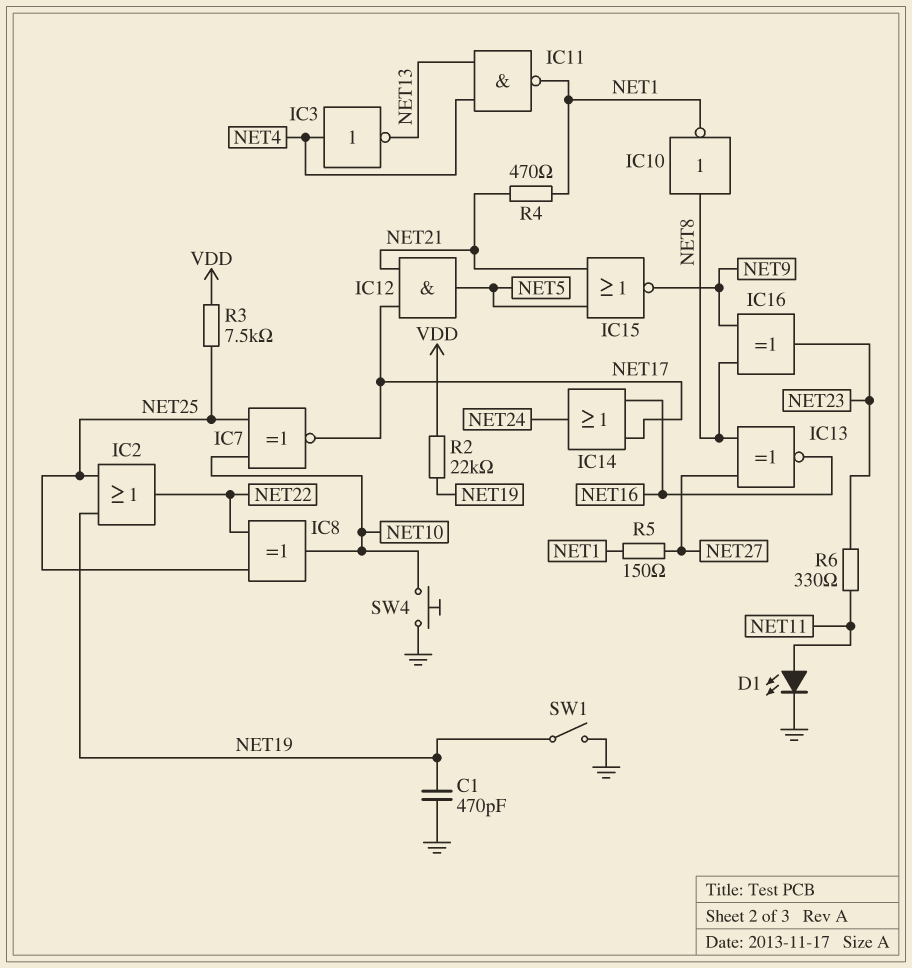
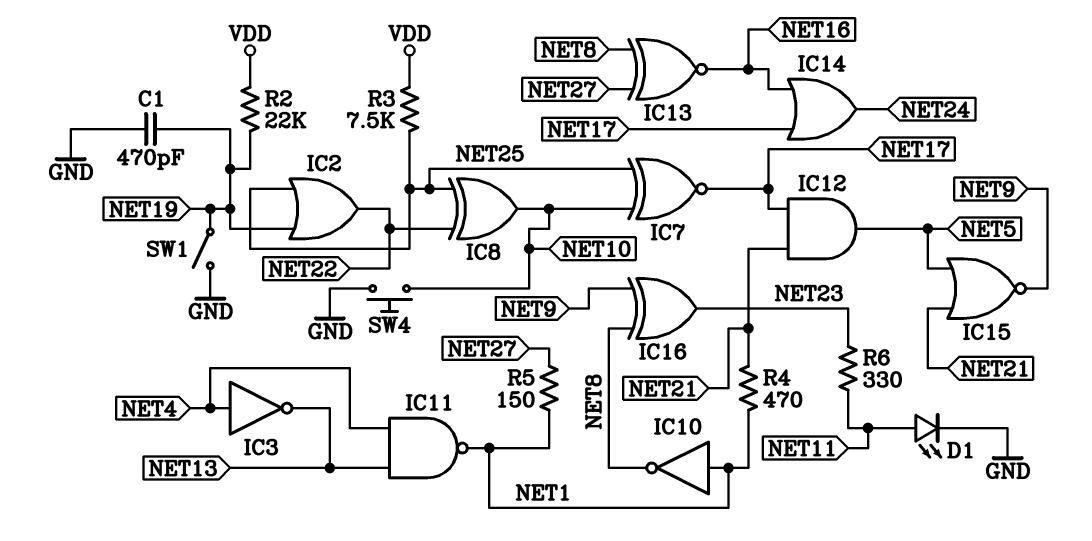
IC10: NOT (in NET8, out NET1) -> NOT (in NET1, out NET8)

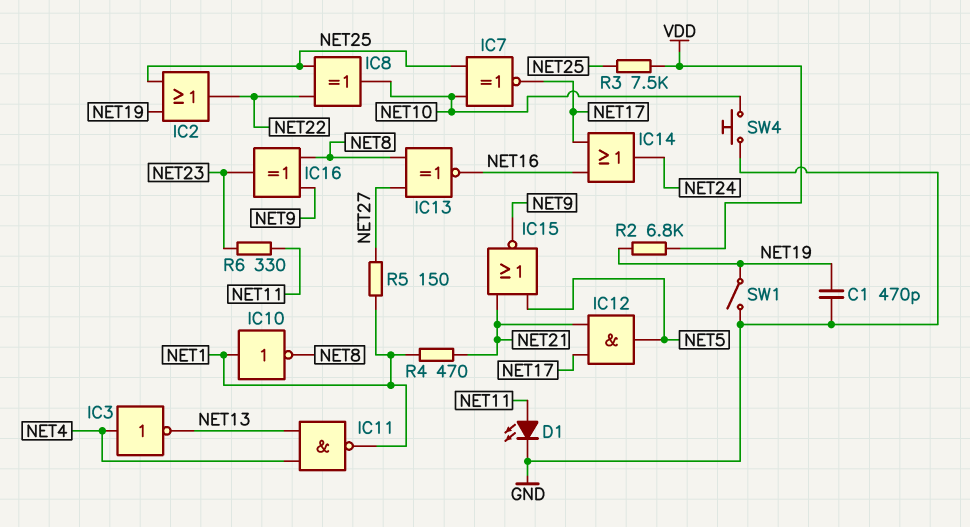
R2: 22k (NET19, VDD) -> 6.8k (NET19, VDD)

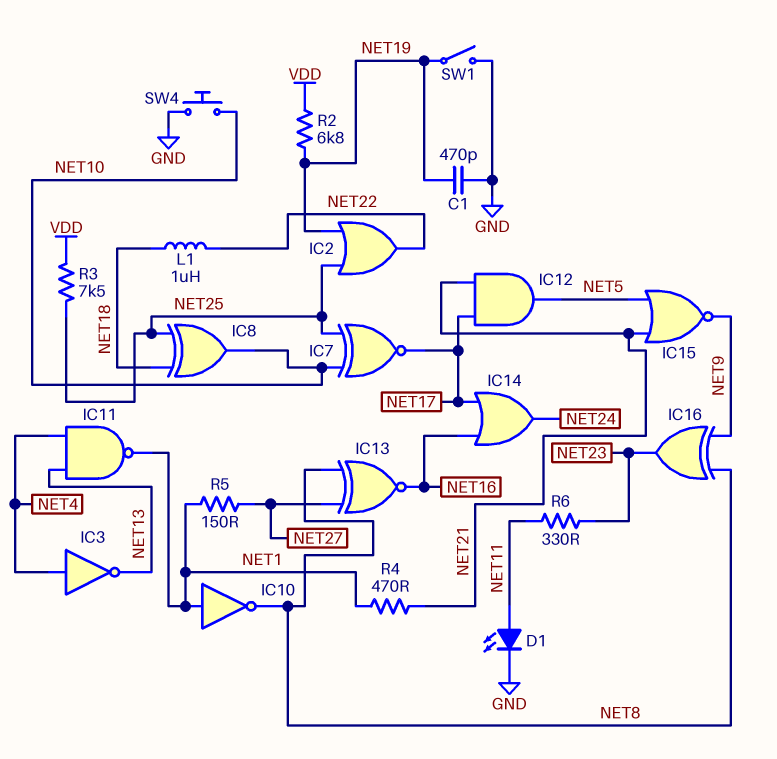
IC8: XOR (in NET22, in NET25, out NET10) -> XOR (in NET18, in NET25, out NET10)
L1: none -> 1uH (NET18, NET22)

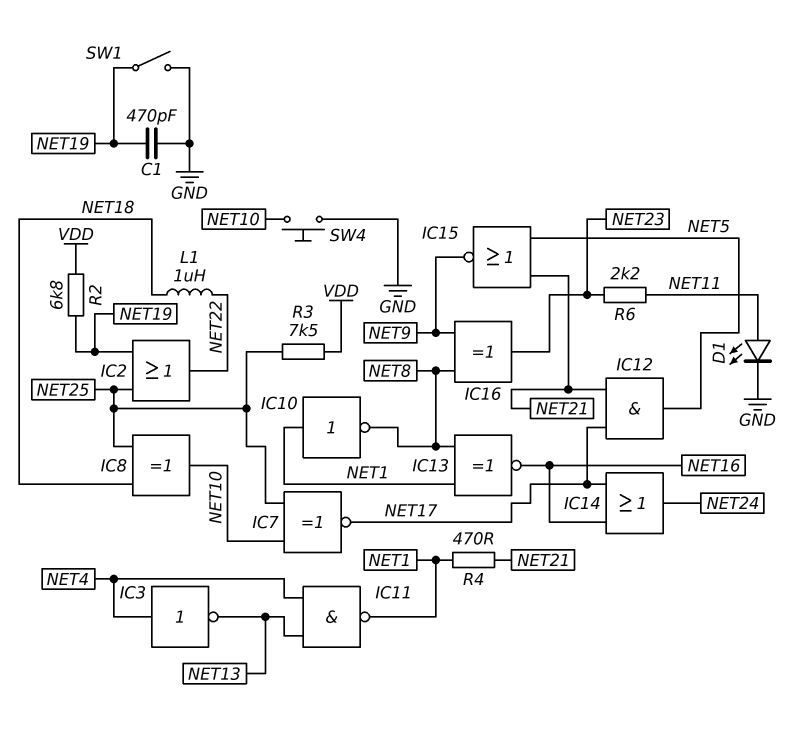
IC13: XNOR (in NET8, in NET27, out NET16) -> XNOR (in NET1, in NET8, out NET16)
R5: 150 (NET1, NET27) -> none
R6: 330 (NET11, NET23) -> 2.2k (NET11, NET23)

